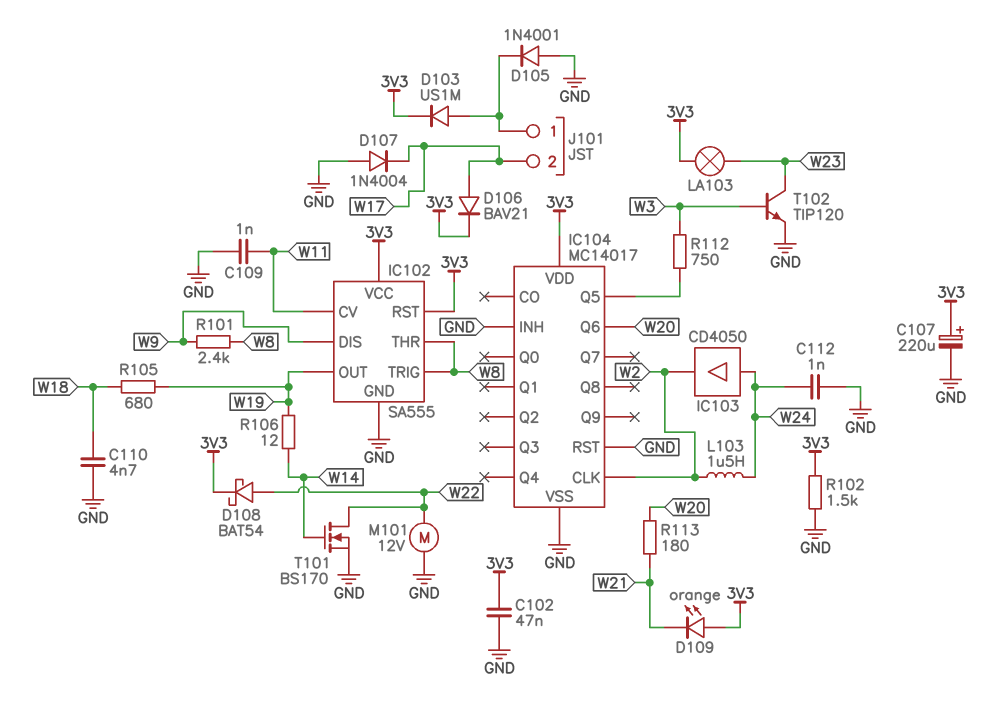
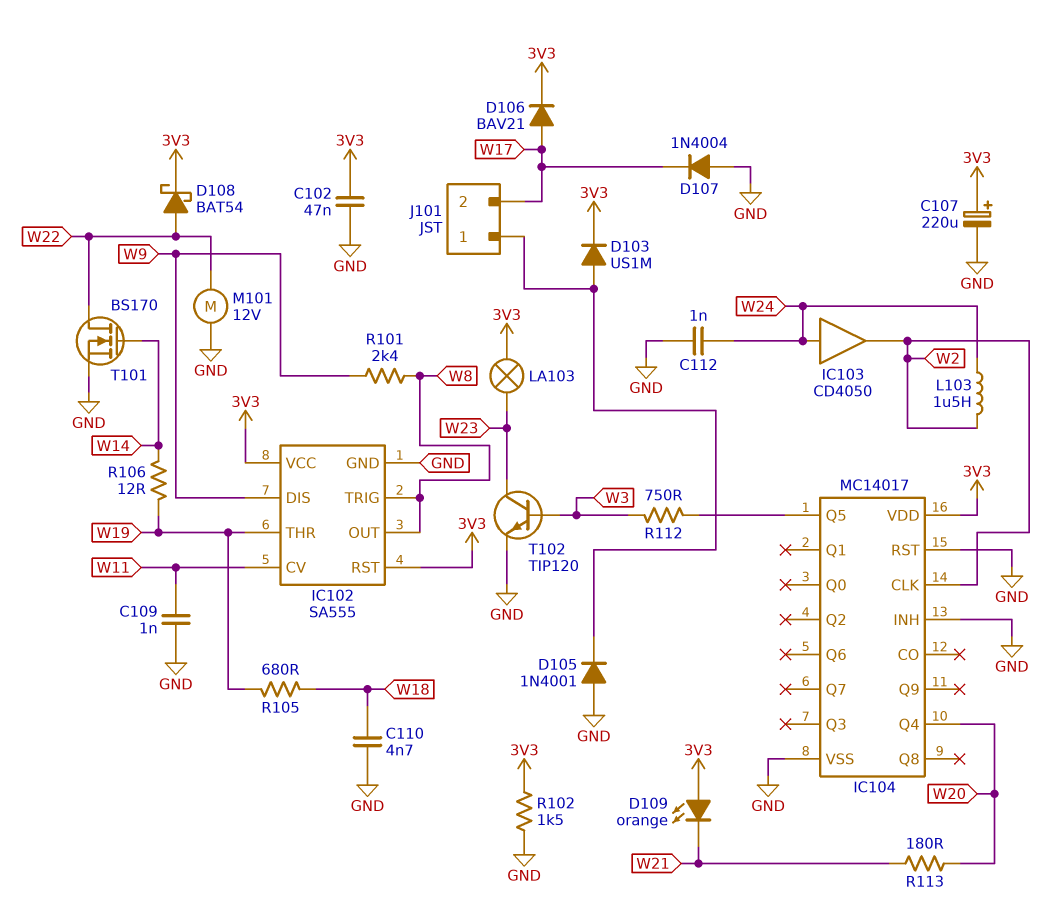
IC102 pin OUT: W19 -> W8
IC102 pin THR: W8 -> W19
IC104 pin Q4: none -> W20
IC104 pin Q6: W20 -> none

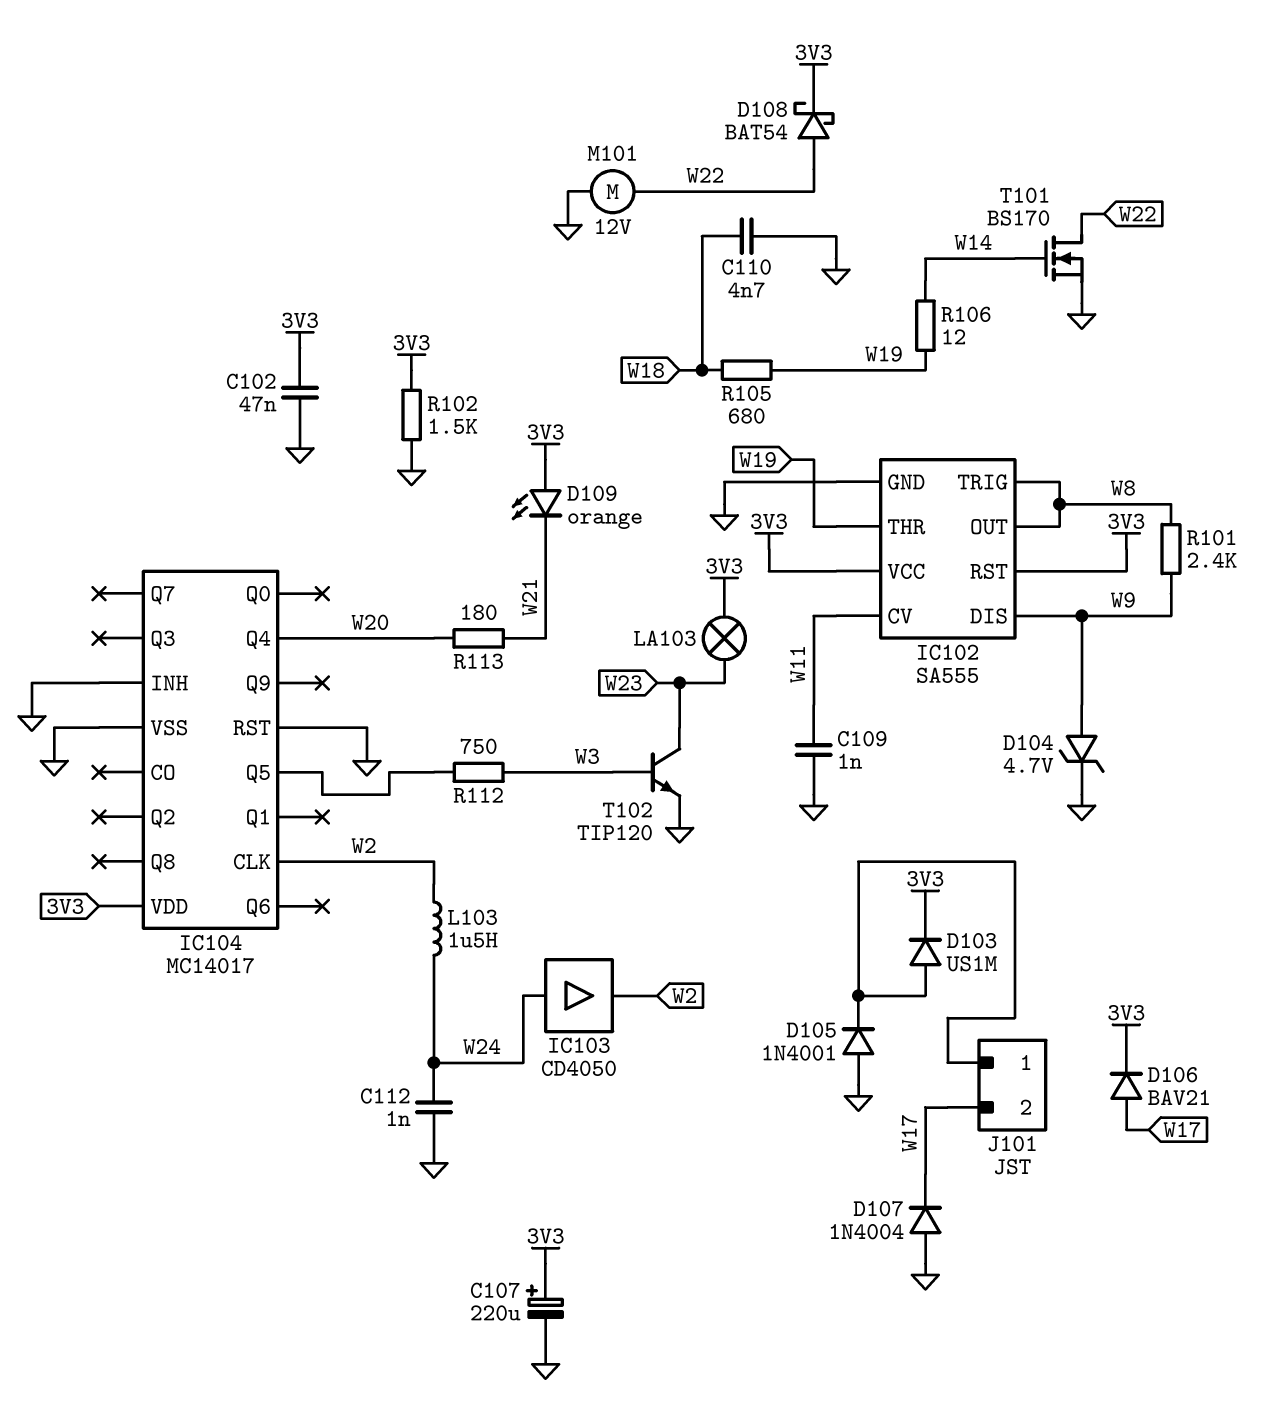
D104: none -> zener 4.7V (A W9, K GND)

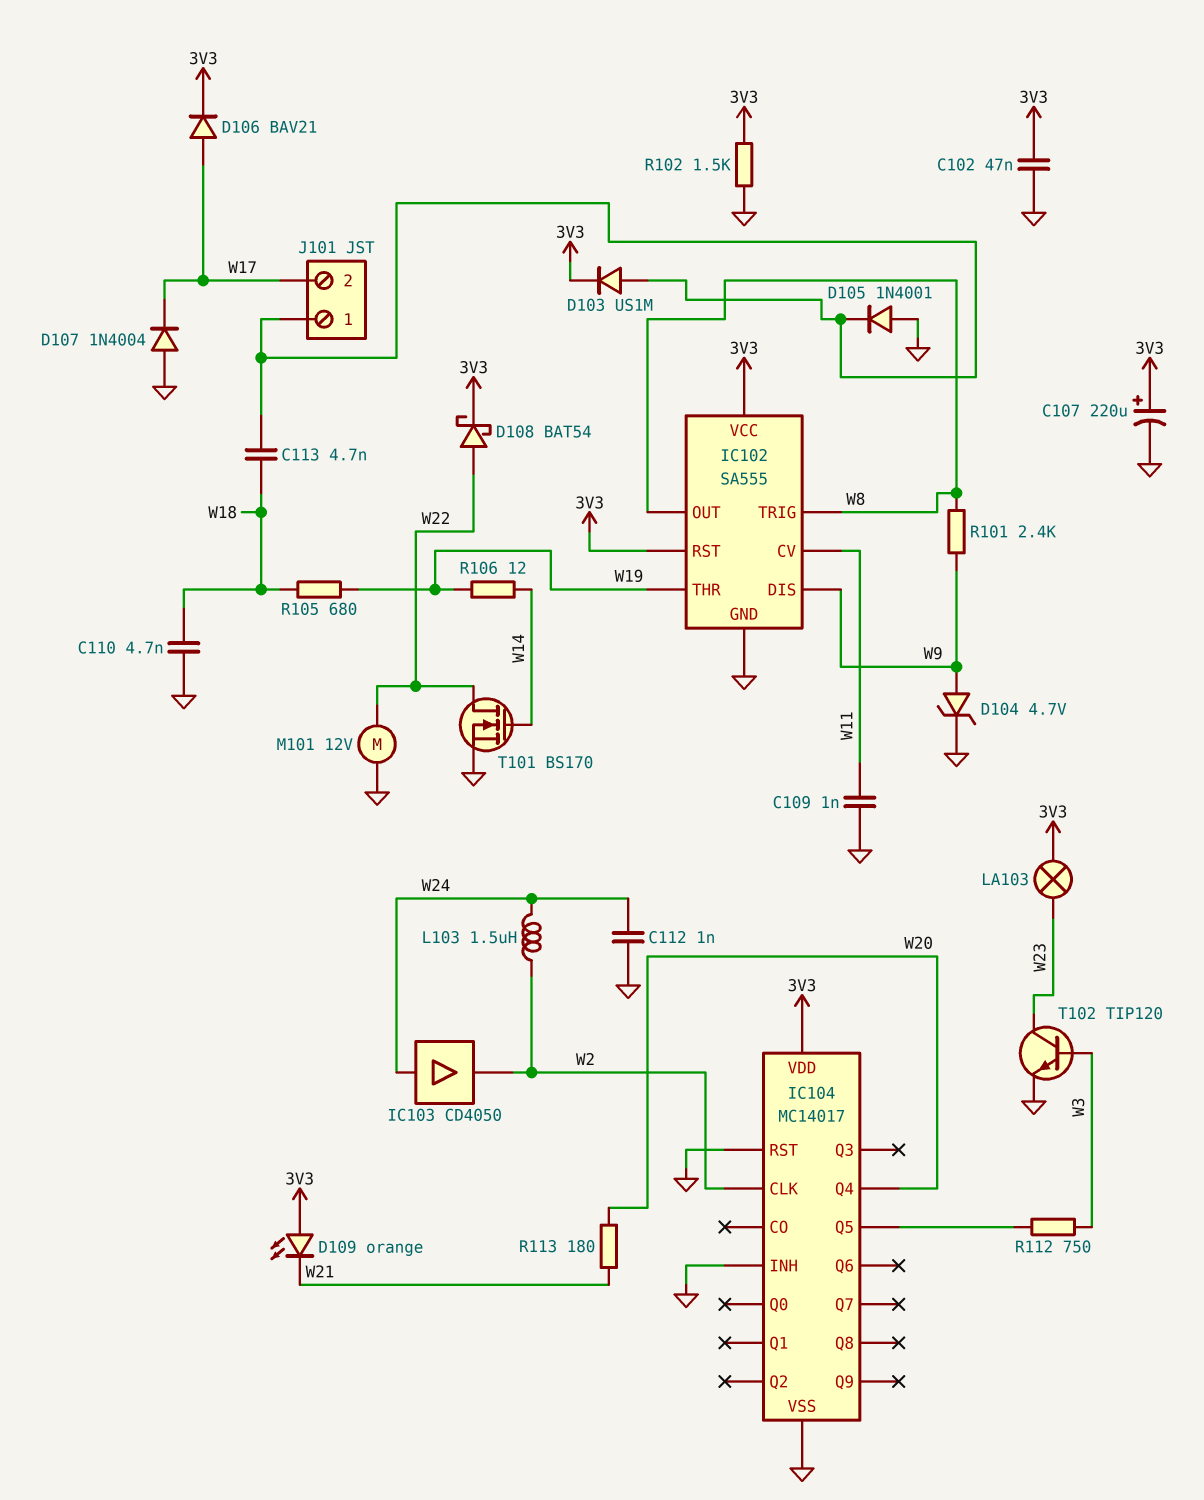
C113: none -> 4.7nF (J101/1, W18)

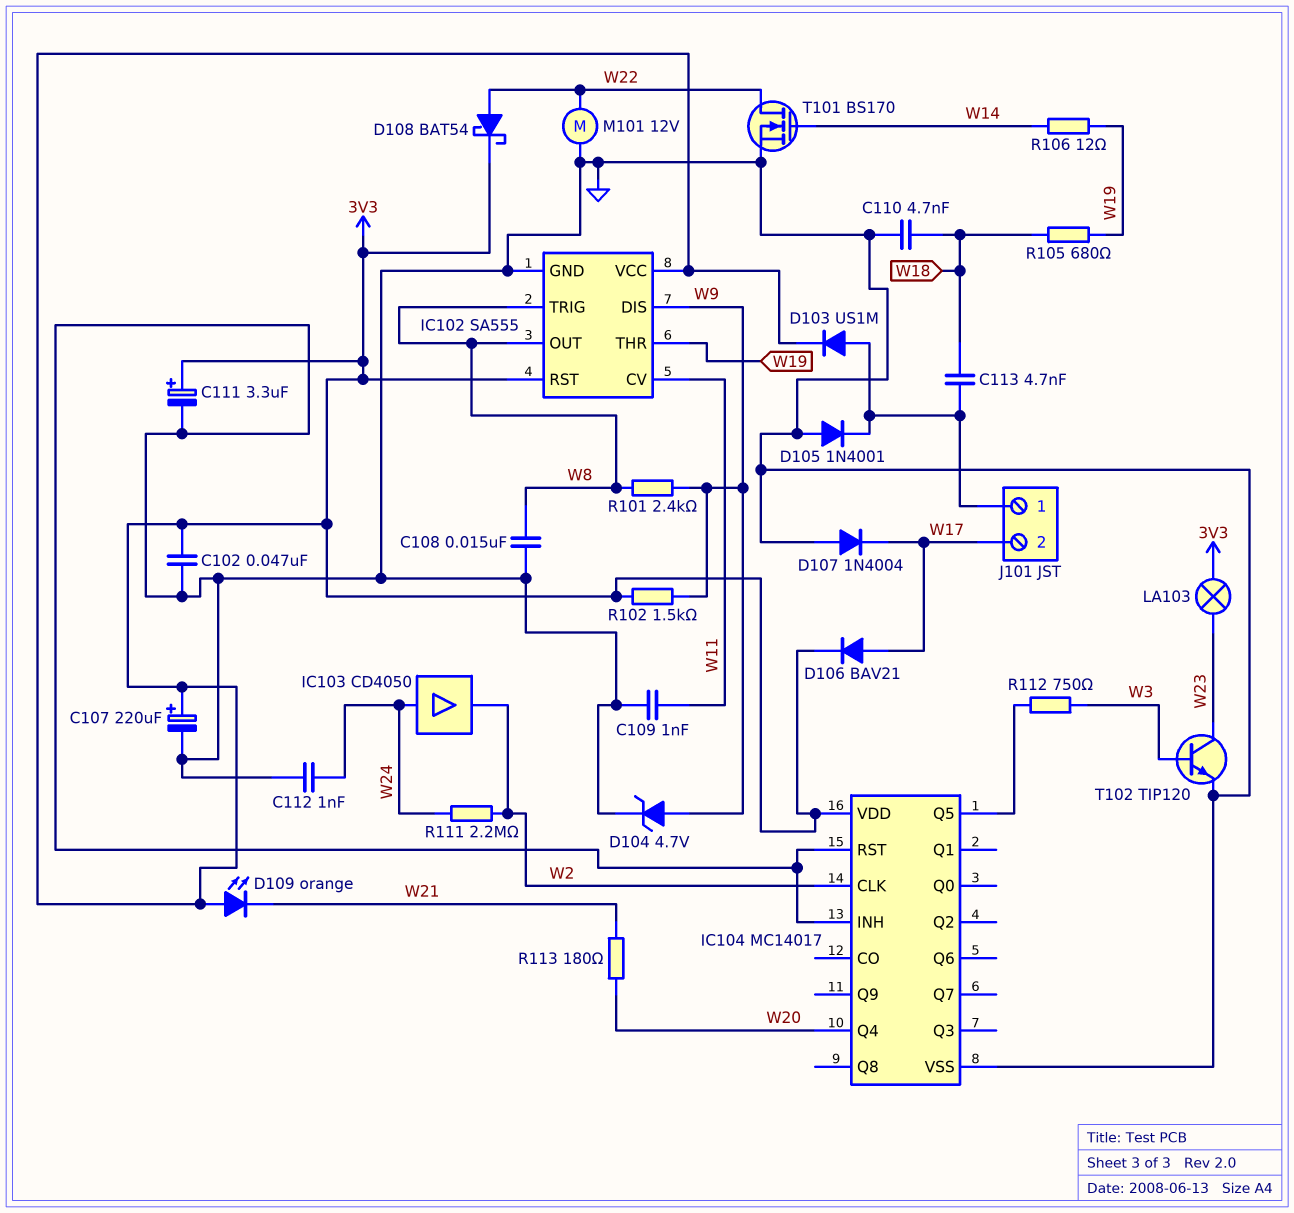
C108: none -> 15nF (GND, W8)
C111: none -> 3.3uF (plus 3V3, minus GND)
L103: 1.5uH (W2, W24) -> none
R102: 1.5k (3V3, GND) -> 1.5k (3V3, W9)
R111: none -> 2.2M (W2, W24)

